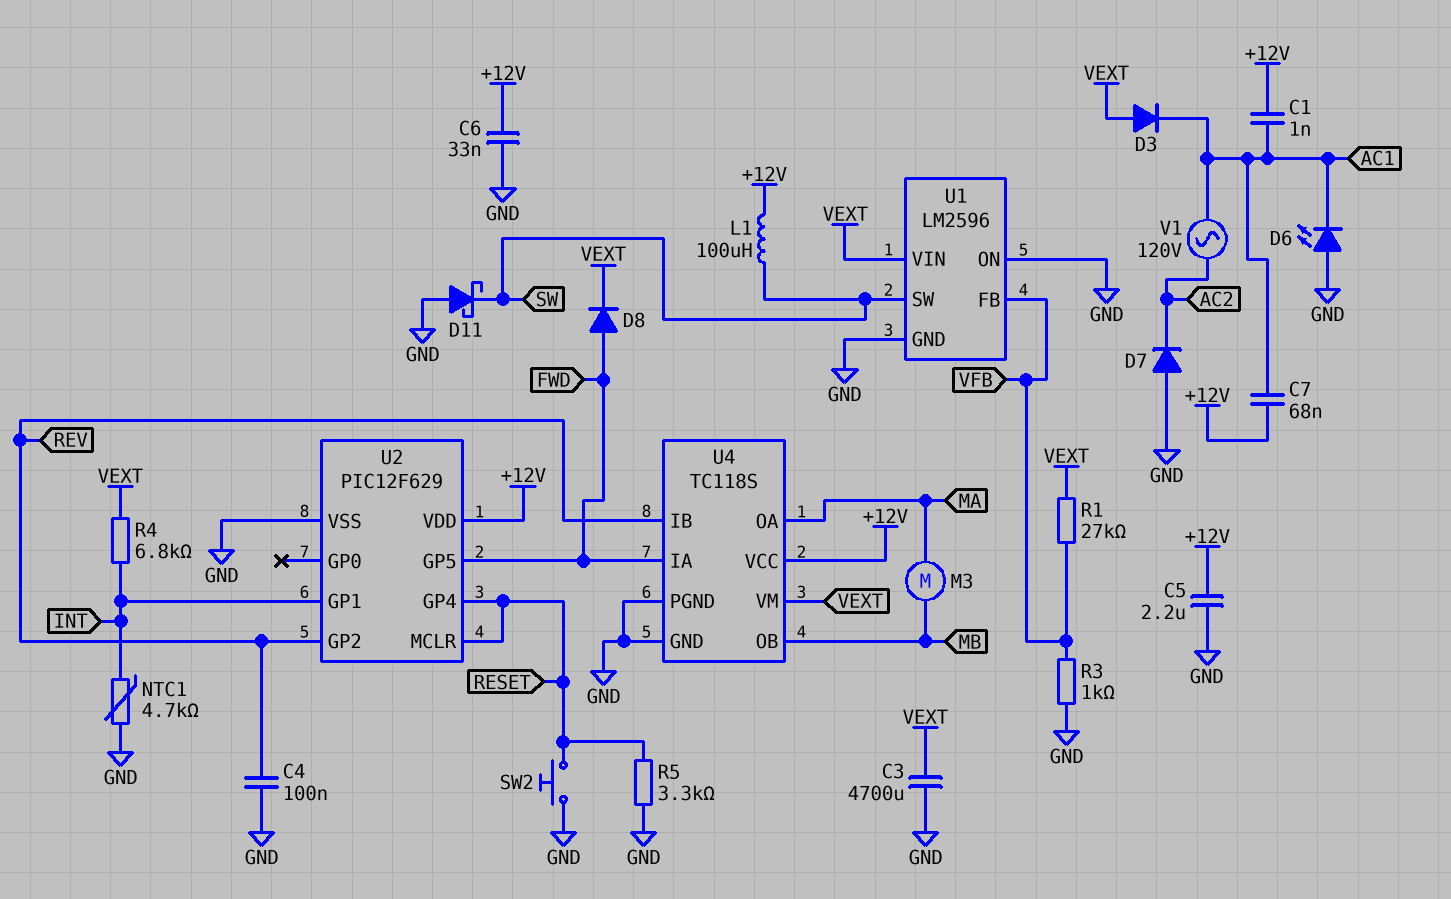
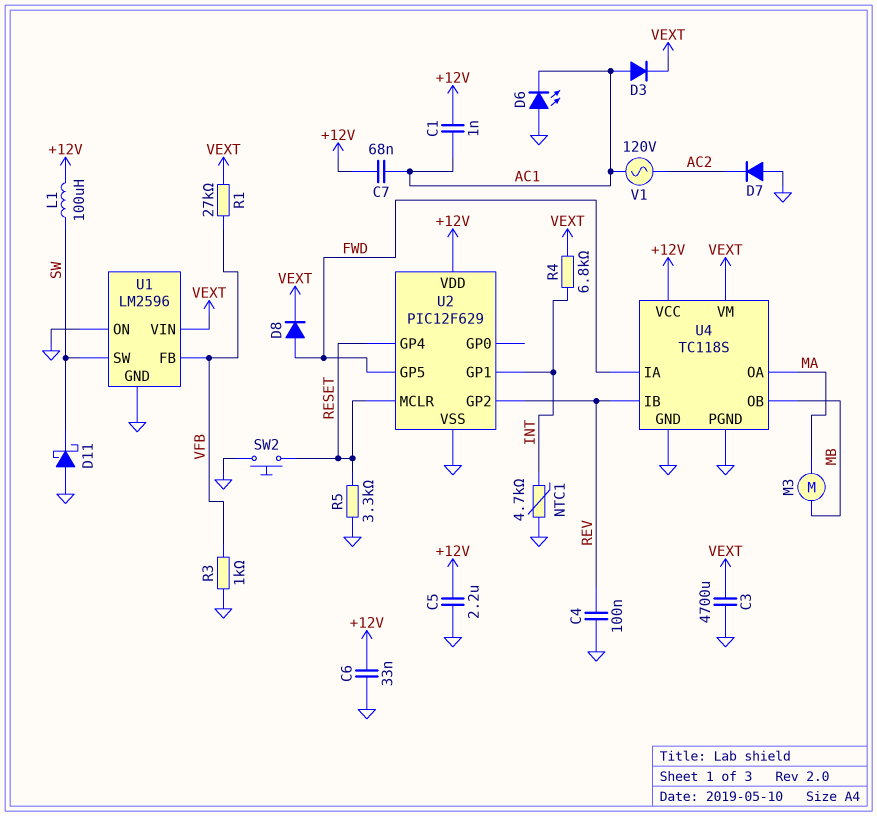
D3: diode (A VEXT, K AC1) -> diode (A AC1, K VEXT)

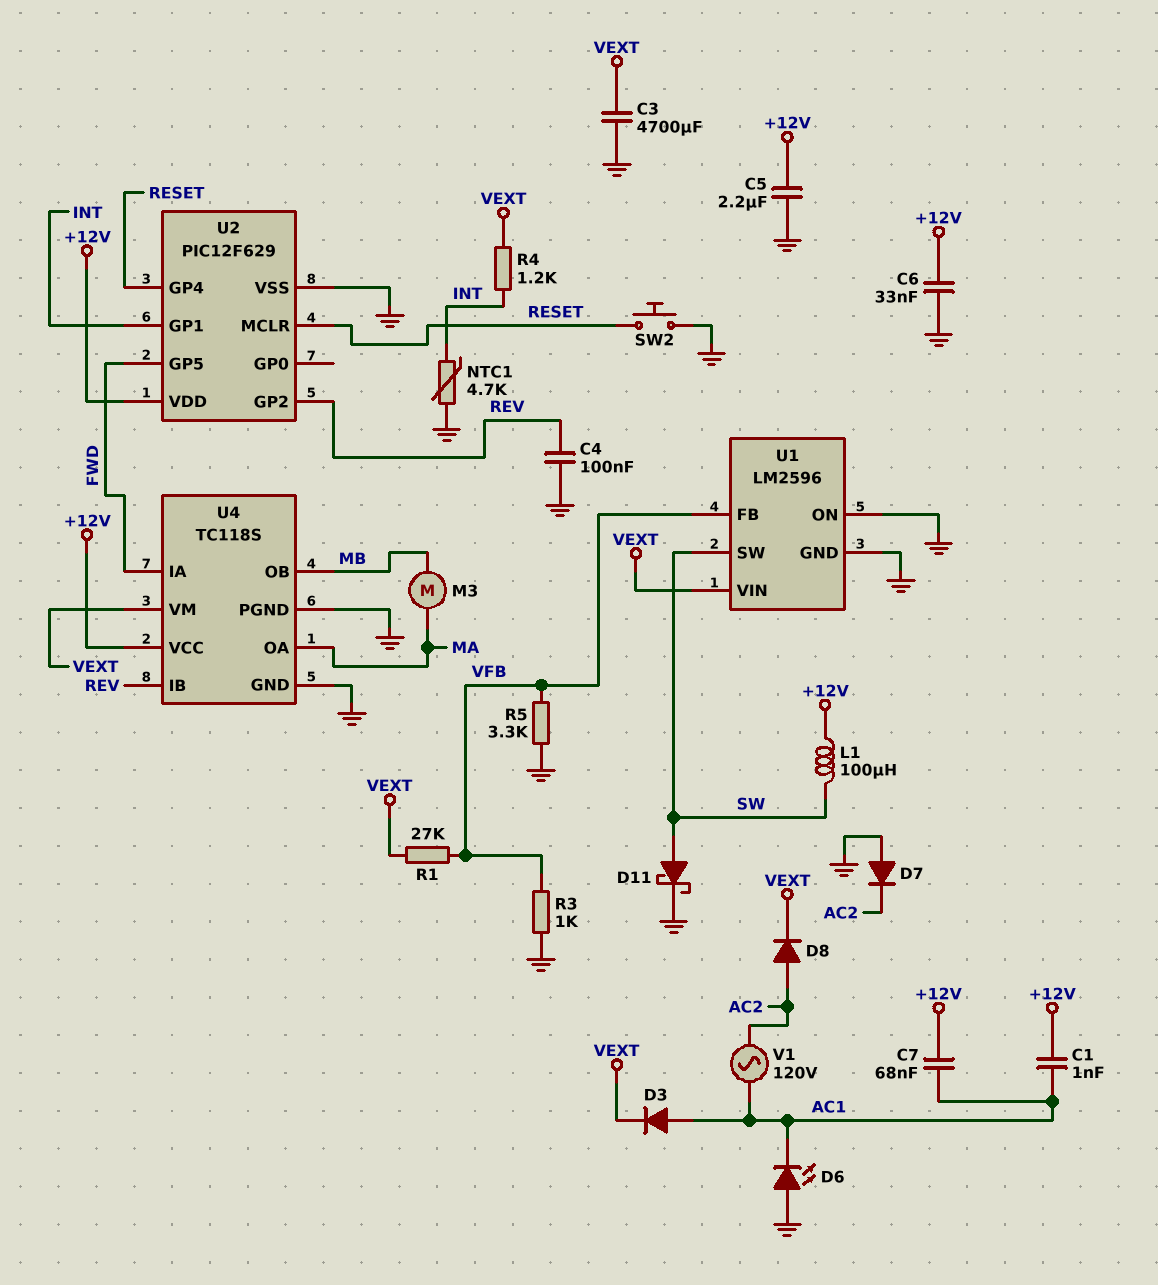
D8: diode (A FWD, K VEXT) -> diode (A AC2, K VEXT)
D11: schottky (A GND, K SW) -> schottky (A SW, K GND)
R4: 6.8k (INT, VEXT) -> 1.2k (INT, VEXT)
R5: 3.3k (GND, RESET) -> 3.3k (GND, VFB)

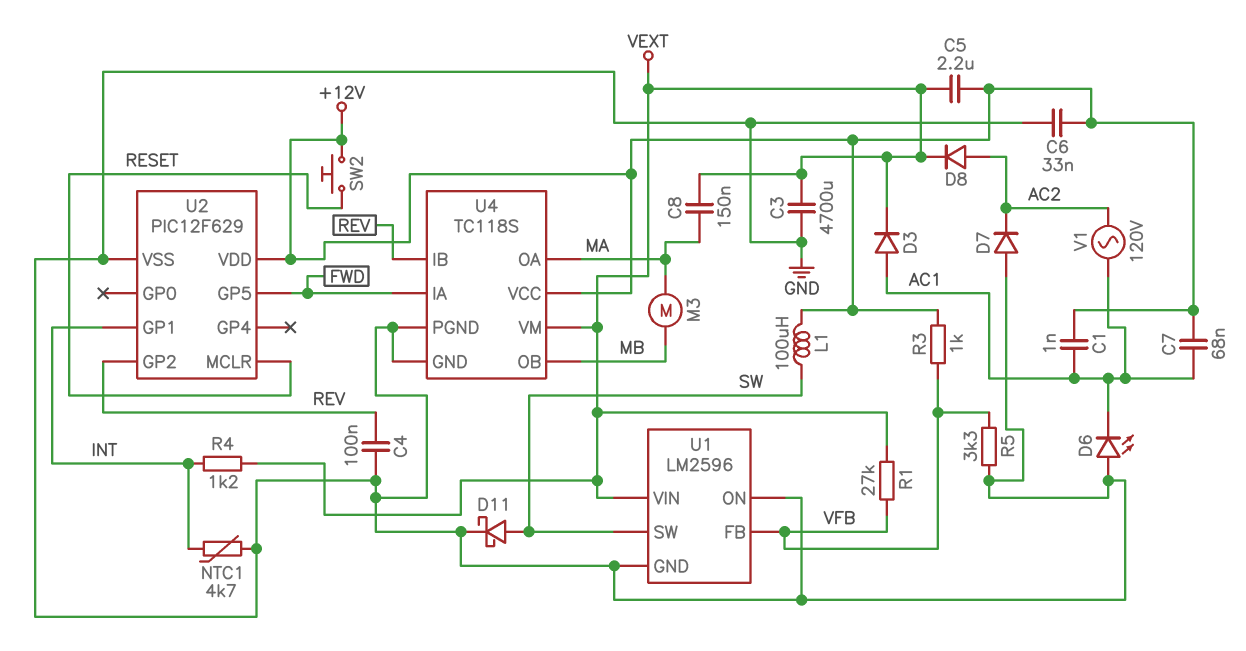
C5: 2.2uF (+12V, GND) -> 2.2uF (+12V, VEXT)
C8: none -> 150nF (MA, VEXT)
R3: 1k (GND, VFB) -> 1k (+12V, VFB)
SW2: button (GND, RESET) -> button (+12V, RESET)
U2 pin GP4: RESET -> none

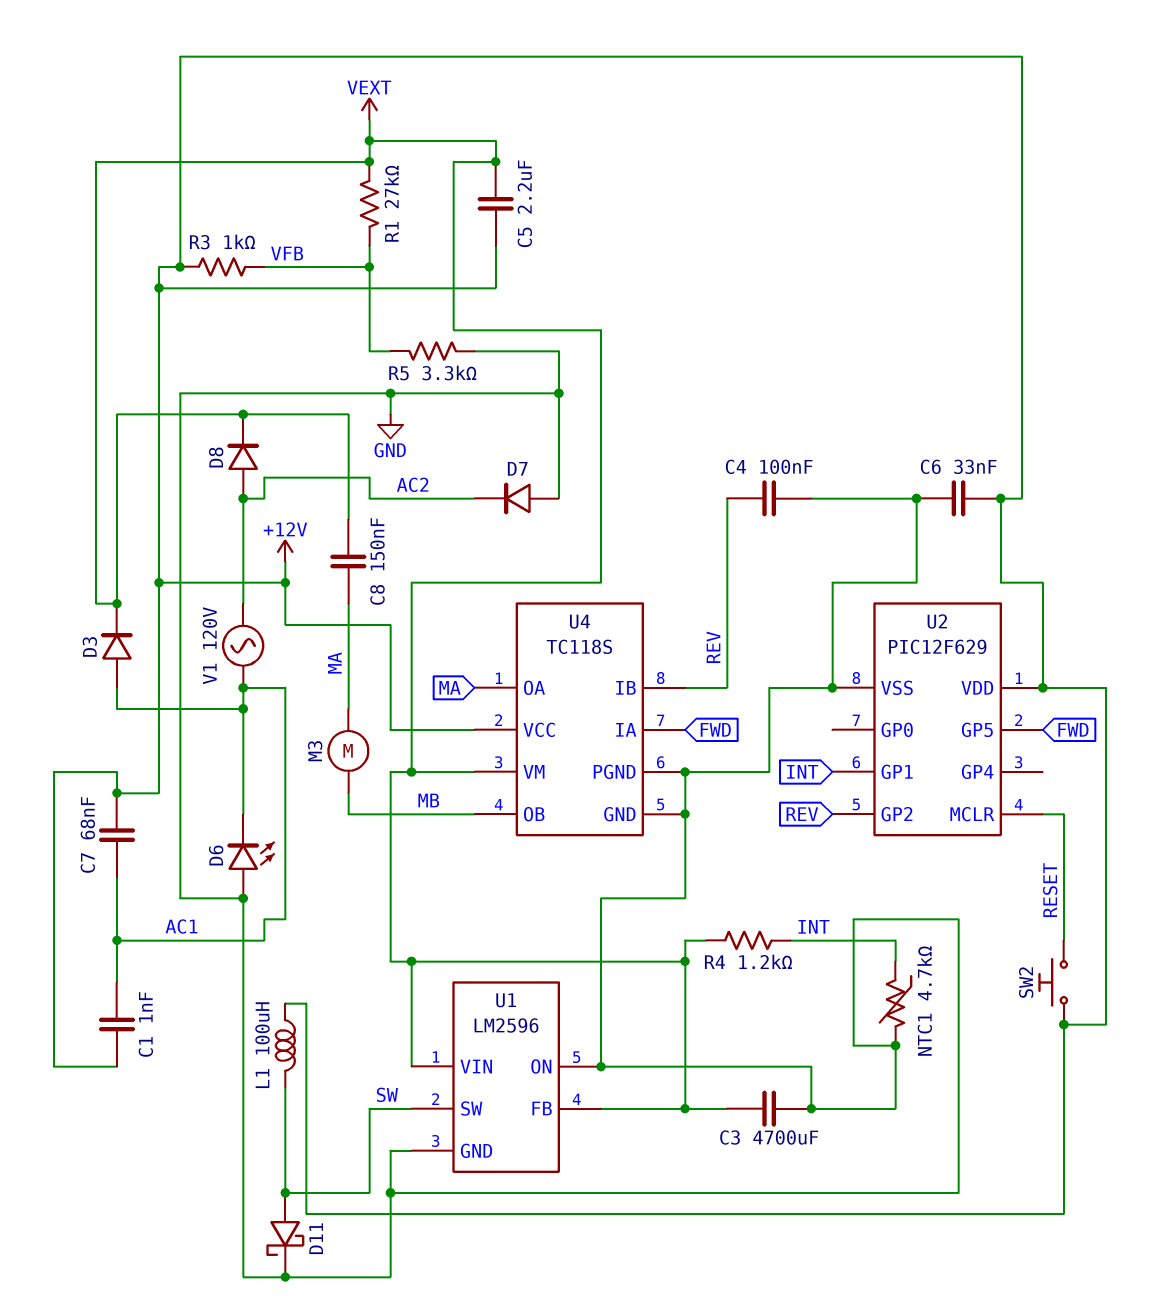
U1 pin FB: VFB -> VEXT

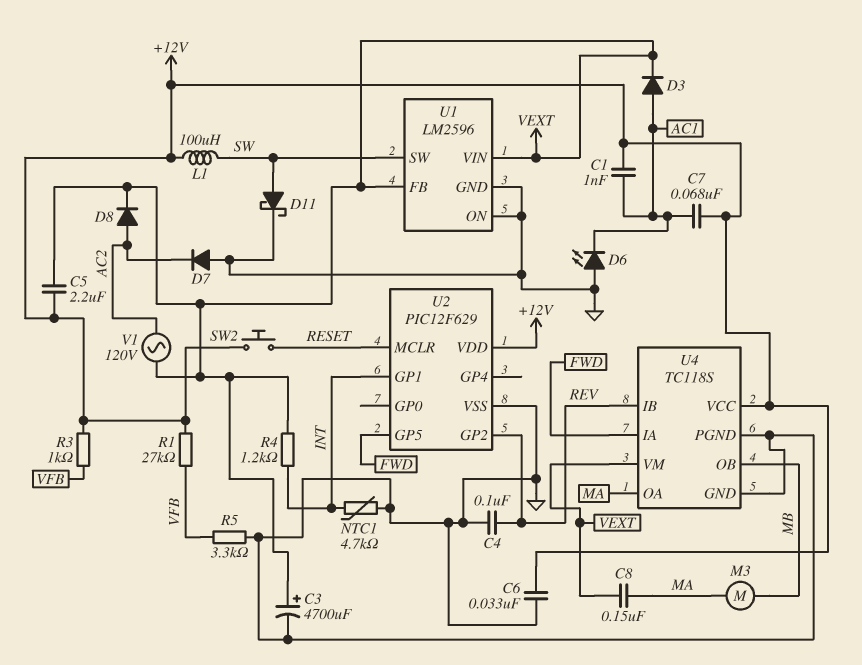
C3: 4700uF (GND, VEXT) -> 4700uF (plus VEXT, minus GND)
R1: 27k (VEXT, VFB) -> 27k (+12V, VFB)
V1: AC 120V (AC1, AC2) -> AC 120V (AC2, VEXT)

